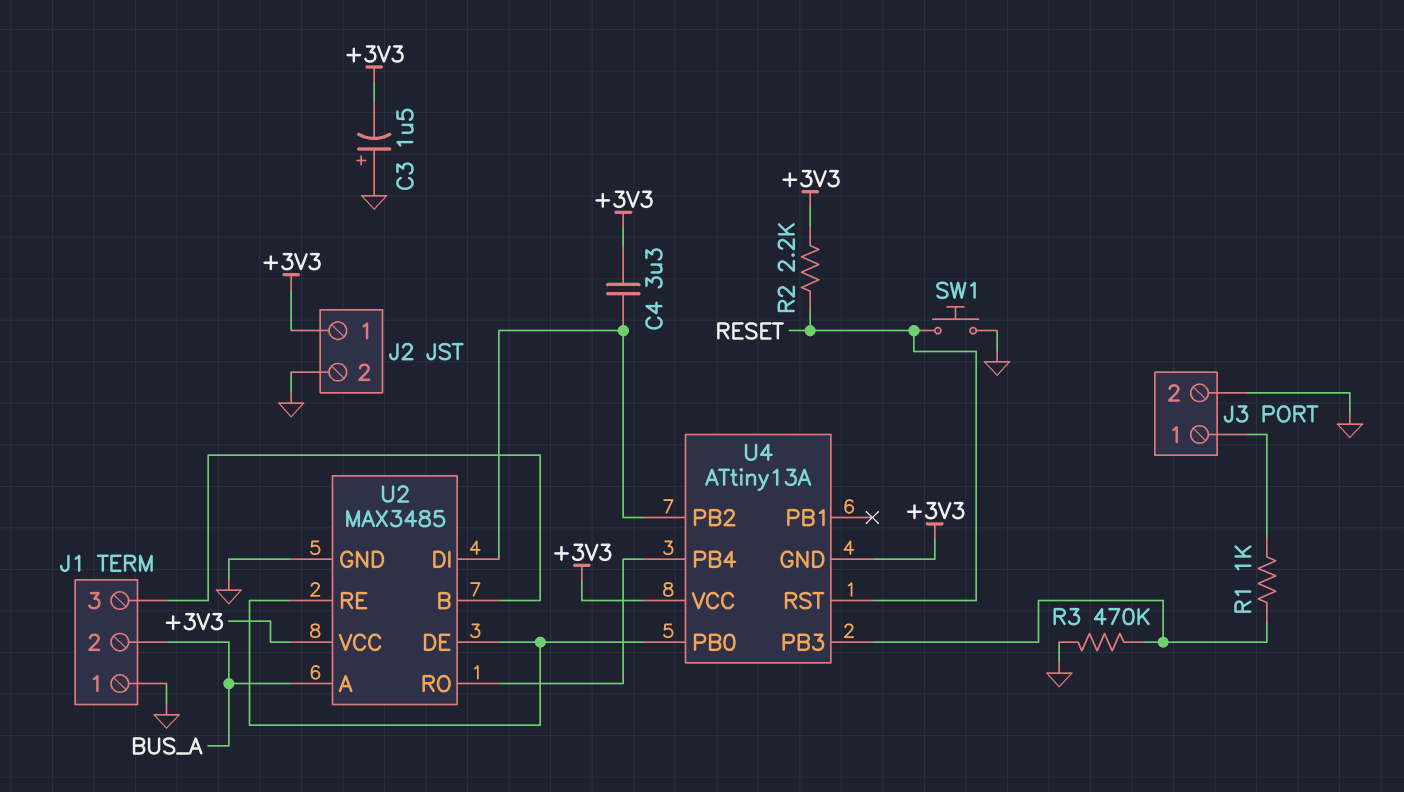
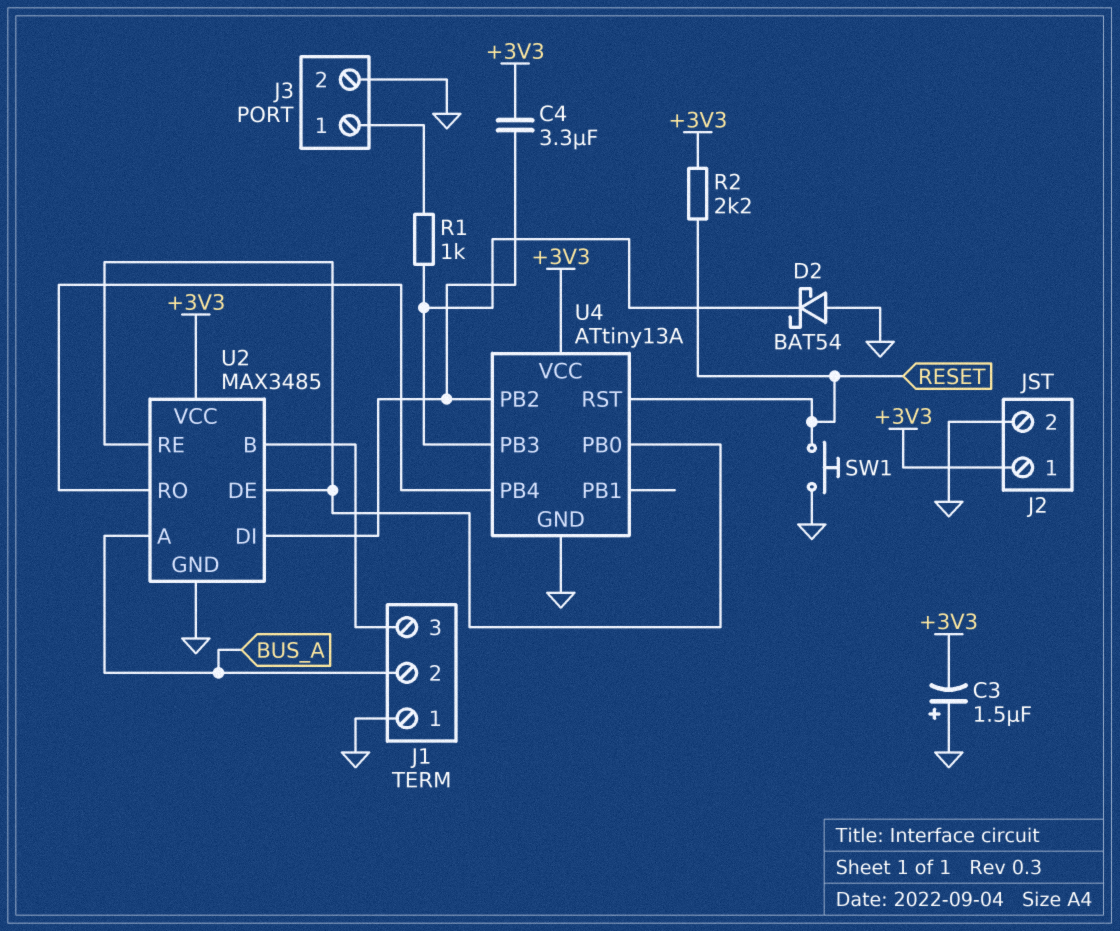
D2: none -> schottky BAT54 (A GND, K U4/PB3)
R3: 470k (GND, U4/PB3) -> none
U4 pin GND: +3V3 -> GND

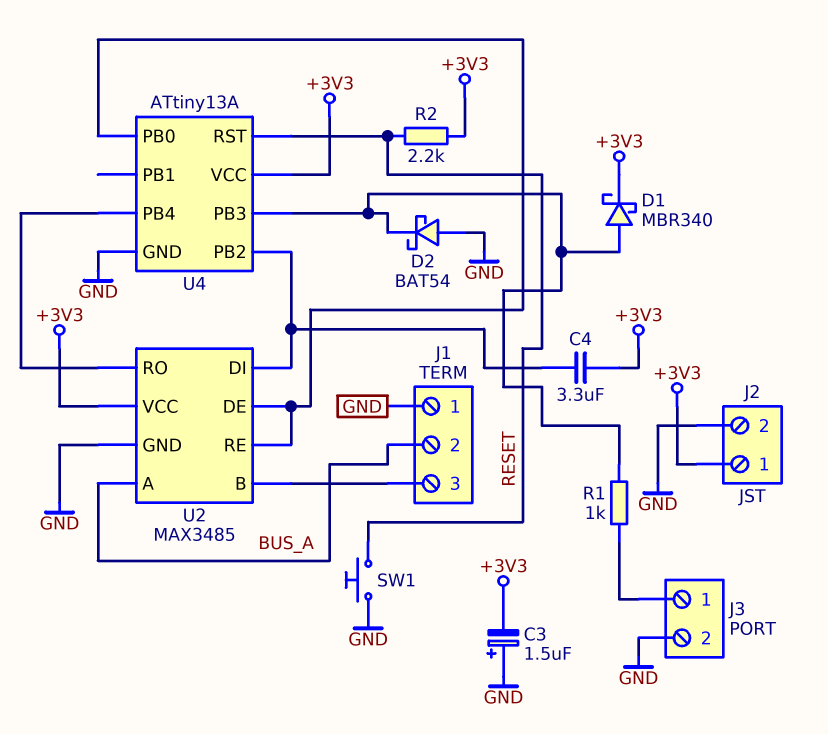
D1: none -> schottky MBR340 (A U4/PB3, K +3V3)

